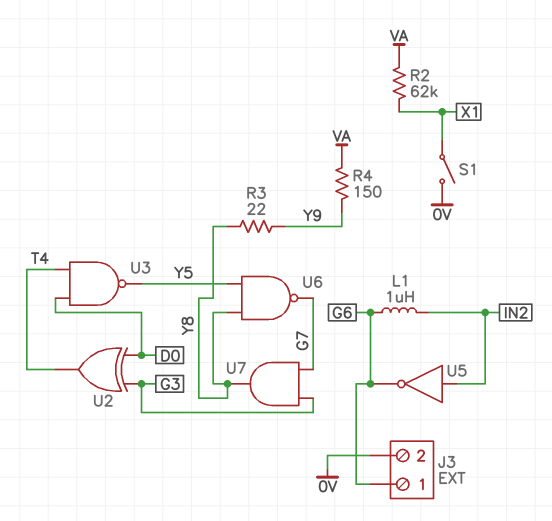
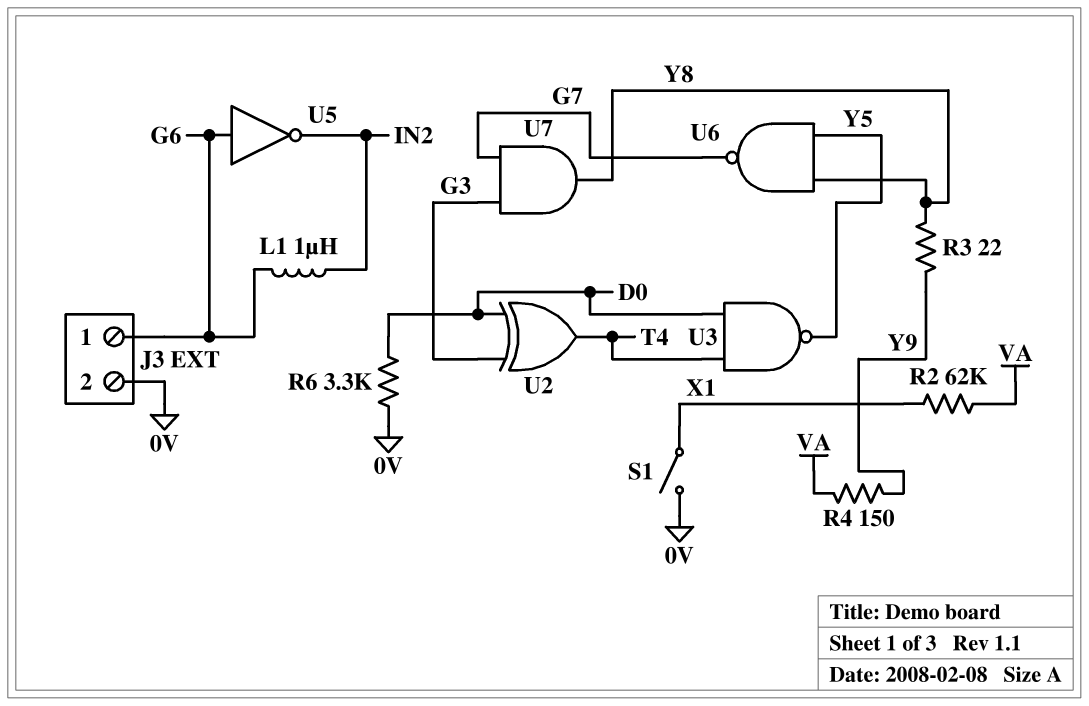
R6: none -> 3.3k (0V, D0)
U5: NOT (in IN2, out G6) -> NOT (in G6, out IN2)

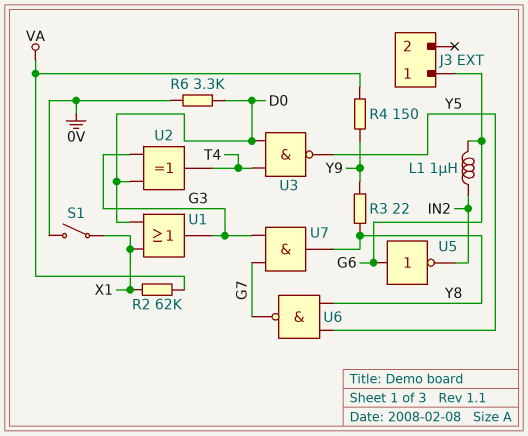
J3 pin 2: 0V -> none
U1: none -> OR (in D0, in X1, out G3)

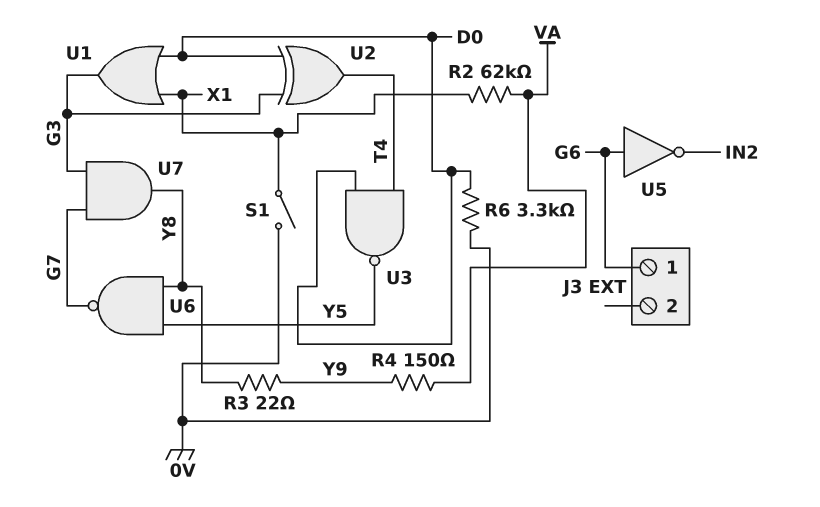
L1: 1uH (G6, IN2) -> none

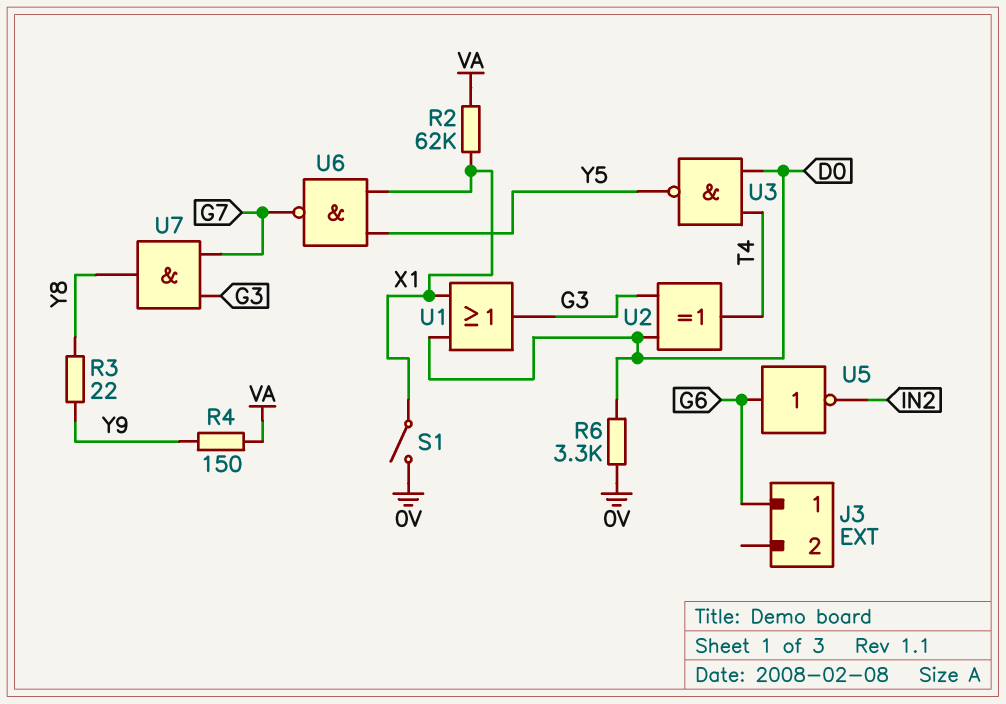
U6: NAND (in Y5, in Y8, out G7) -> NAND (in X1, in Y5, out G7)

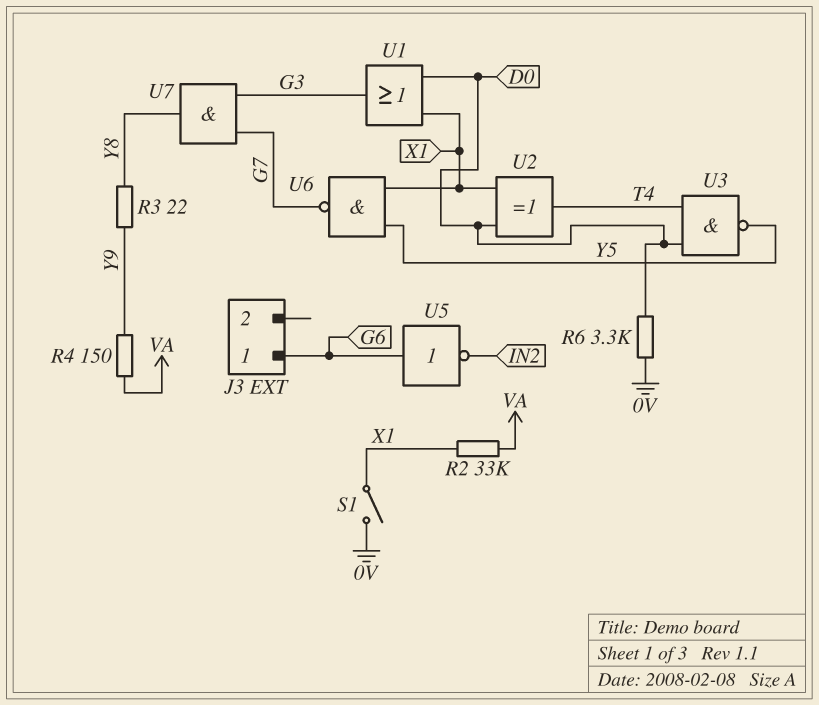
R2: 62k (VA, X1) -> 33k (VA, X1)
U2: XOR (in D0, in G3, out T4) -> XOR (in D0, in X1, out T4)

